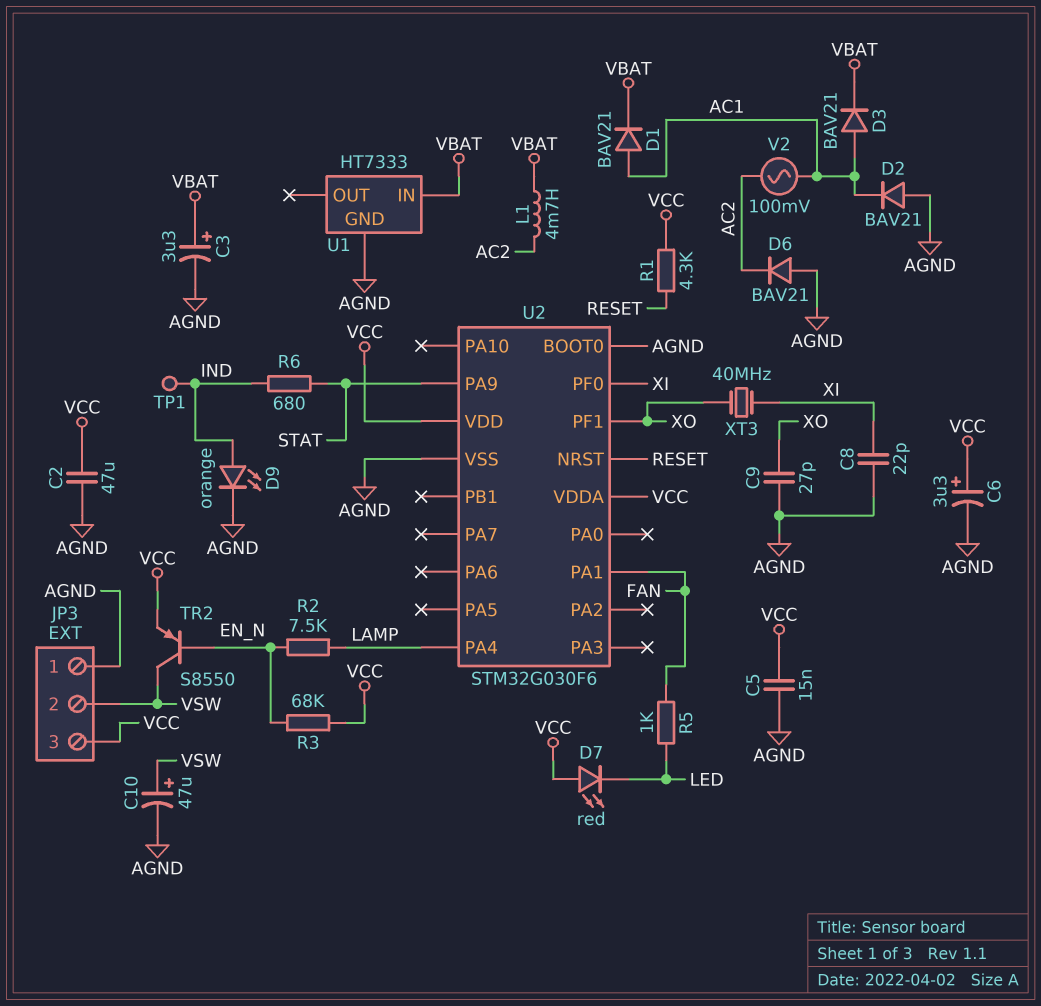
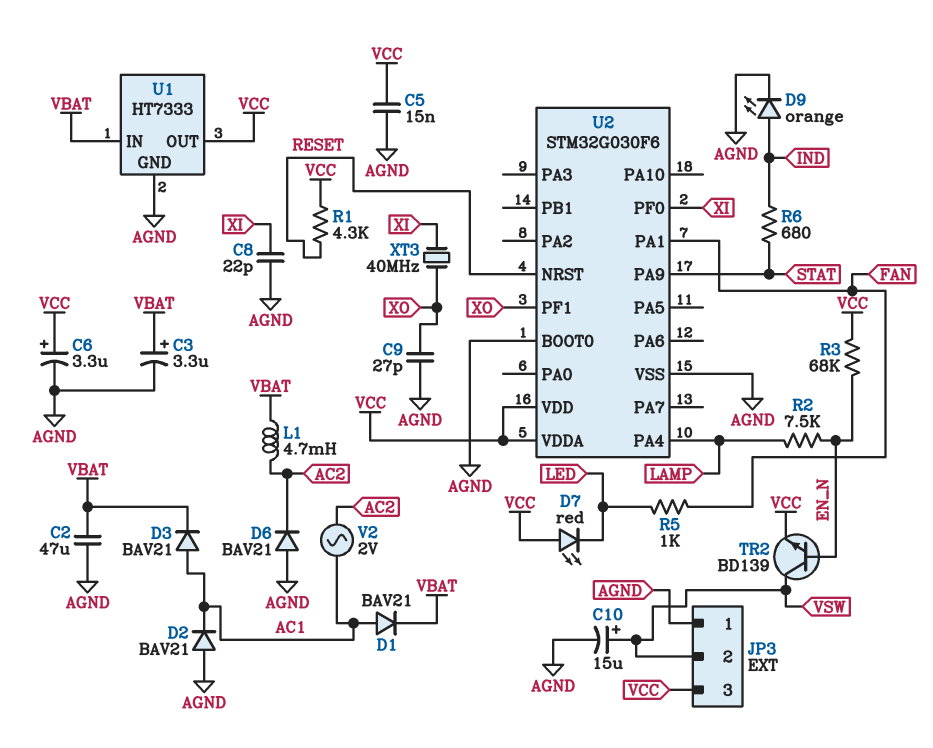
C2: 47uF (AGND, VCC) -> 47uF (AGND, VBAT)
C10: 47uF (plus VSW, minus AGND) -> 15uF (plus VSW, minus AGND)
TP1: test point (IND) -> none
TR2: PNP S8550 (B EN_N, C VSW, E VCC) -> NPN BD139 (B EN_N, C VSW, E VCC)
U1 pin OUT: none -> VCC
V2: AC 100mV (AC1, AC2) -> AC 2V (AC1, AC2)

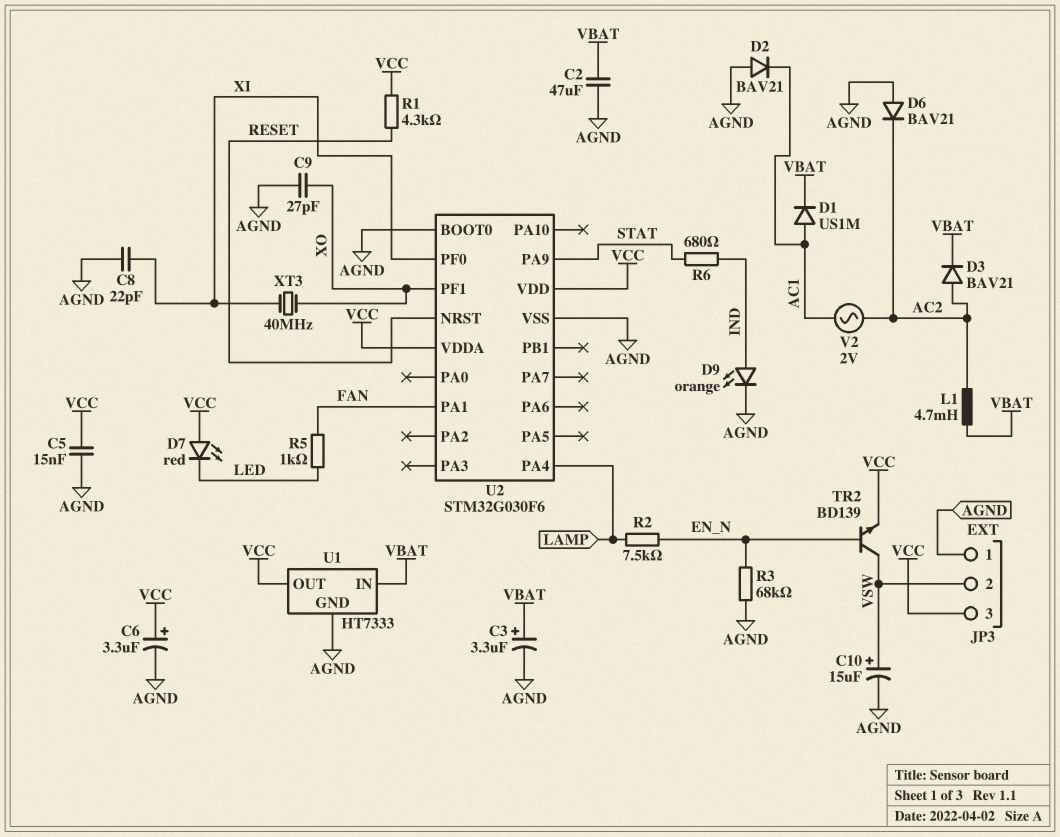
D1: diode BAV21 (A AC1, K VBAT) -> diode US1M (A AC1, K VBAT)
D3: diode BAV21 (A AC1, K VBAT) -> diode BAV21 (A AC2, K VBAT)
R3: 68k (EN_N, VCC) -> 68k (AGND, EN_N)

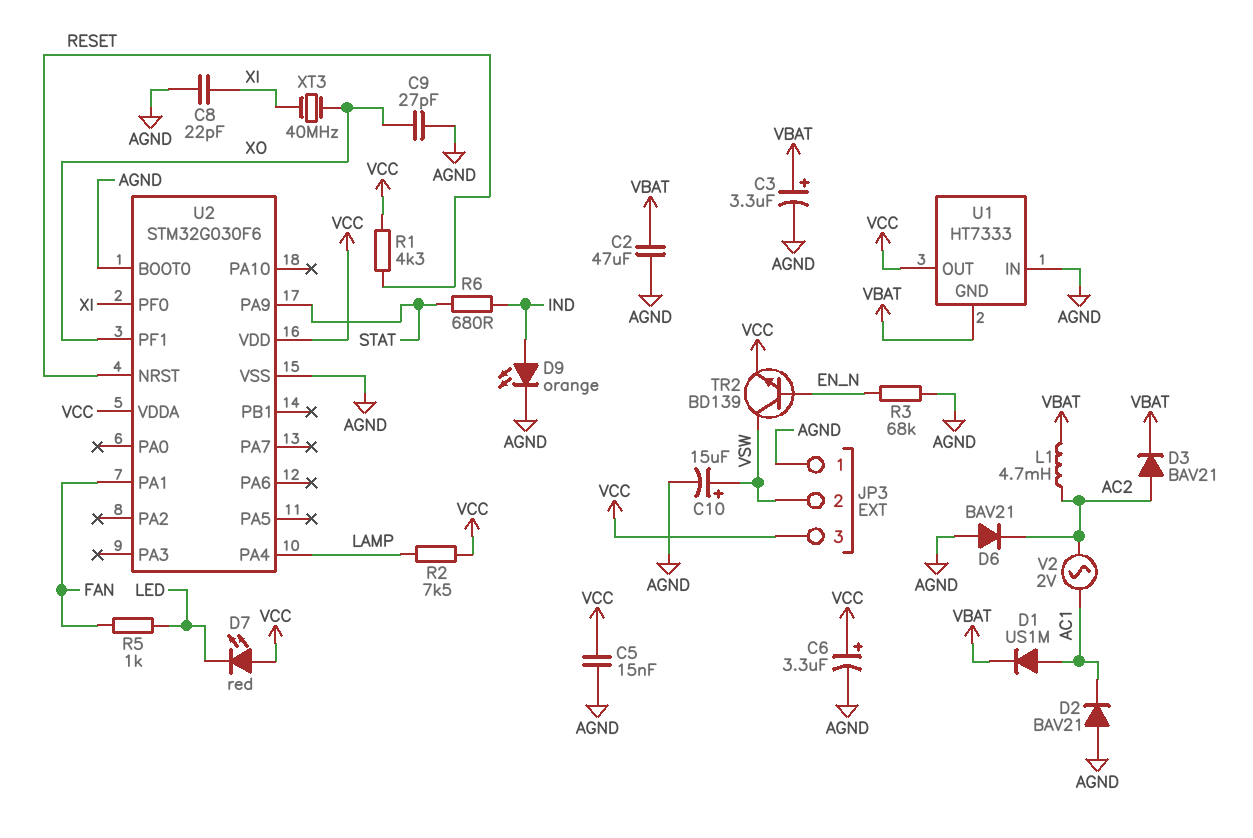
R2: 7.5k (EN_N, LAMP) -> 7.5k (LAMP, VCC)
U1 pin GND: AGND -> VBAT
U1 pin IN: VBAT -> AGND

